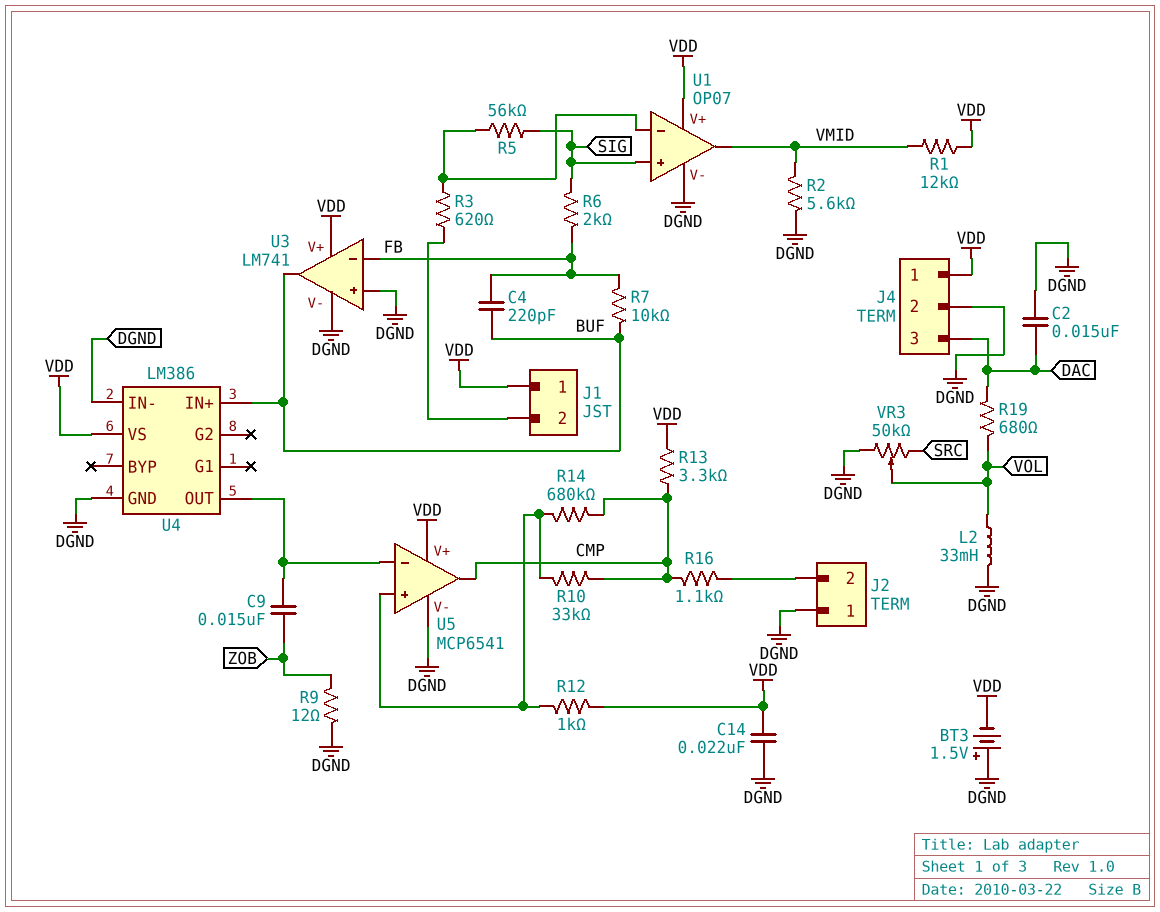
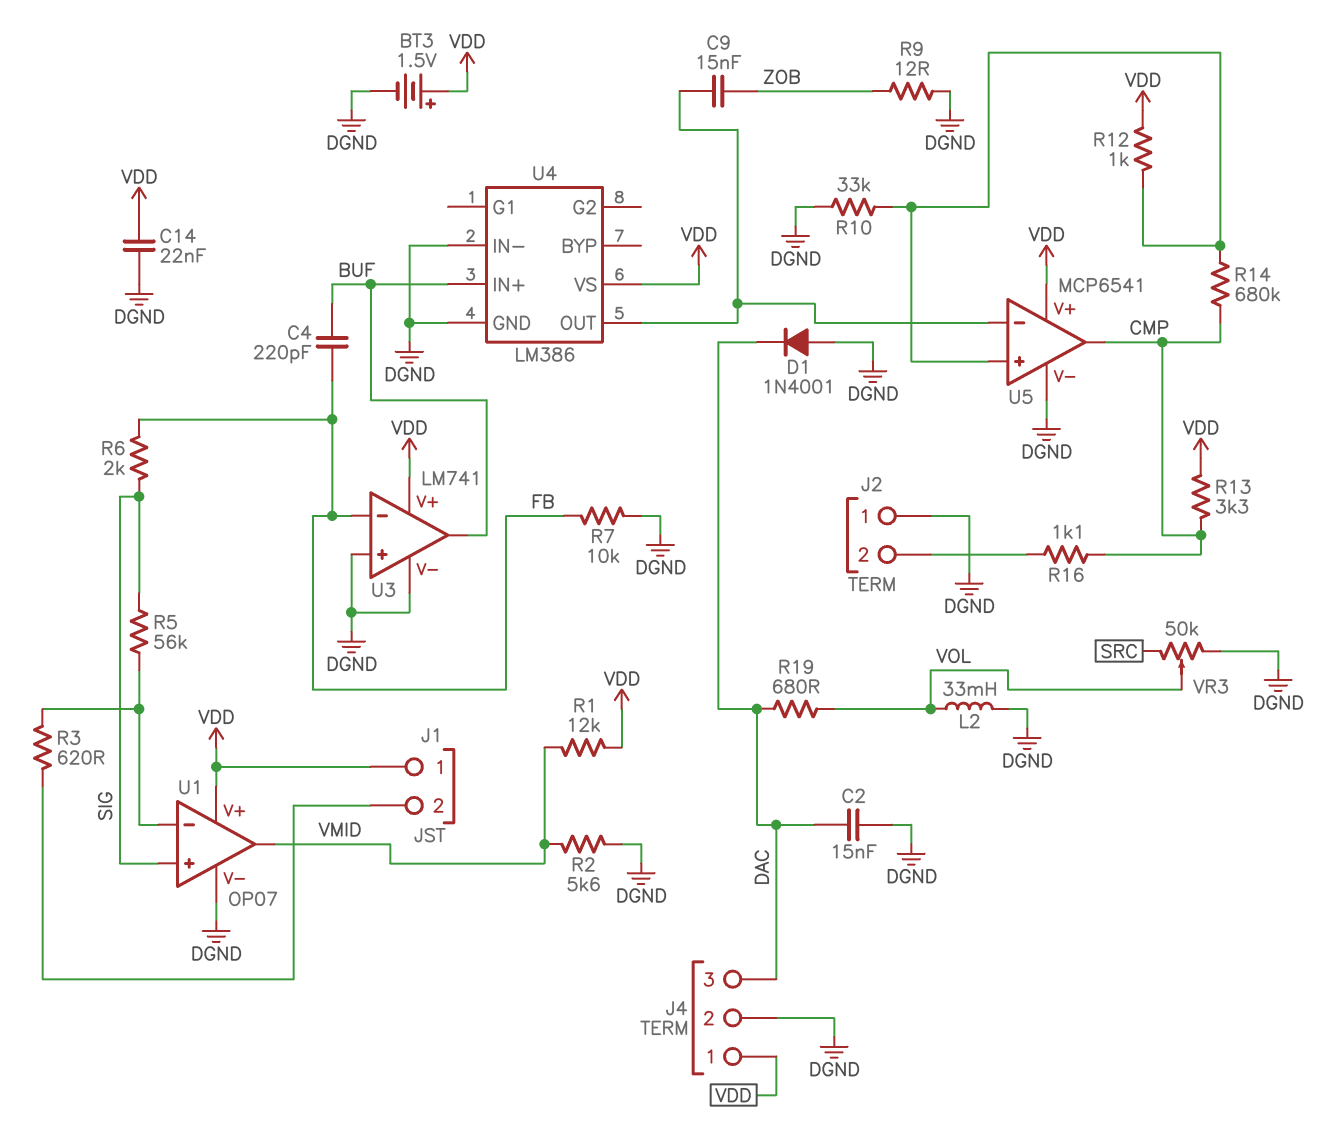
BT3: 1.5V (plus DGND, minus VDD) -> 1.5V (plus VDD, minus DGND)
D1: none -> diode 1N4001 (A DGND, K DAC)
R7: 10k (BUF, FB) -> 10k (DGND, FB)
R10: 33k (CMP, U5/in+) -> 33k (DGND, U5/in+)

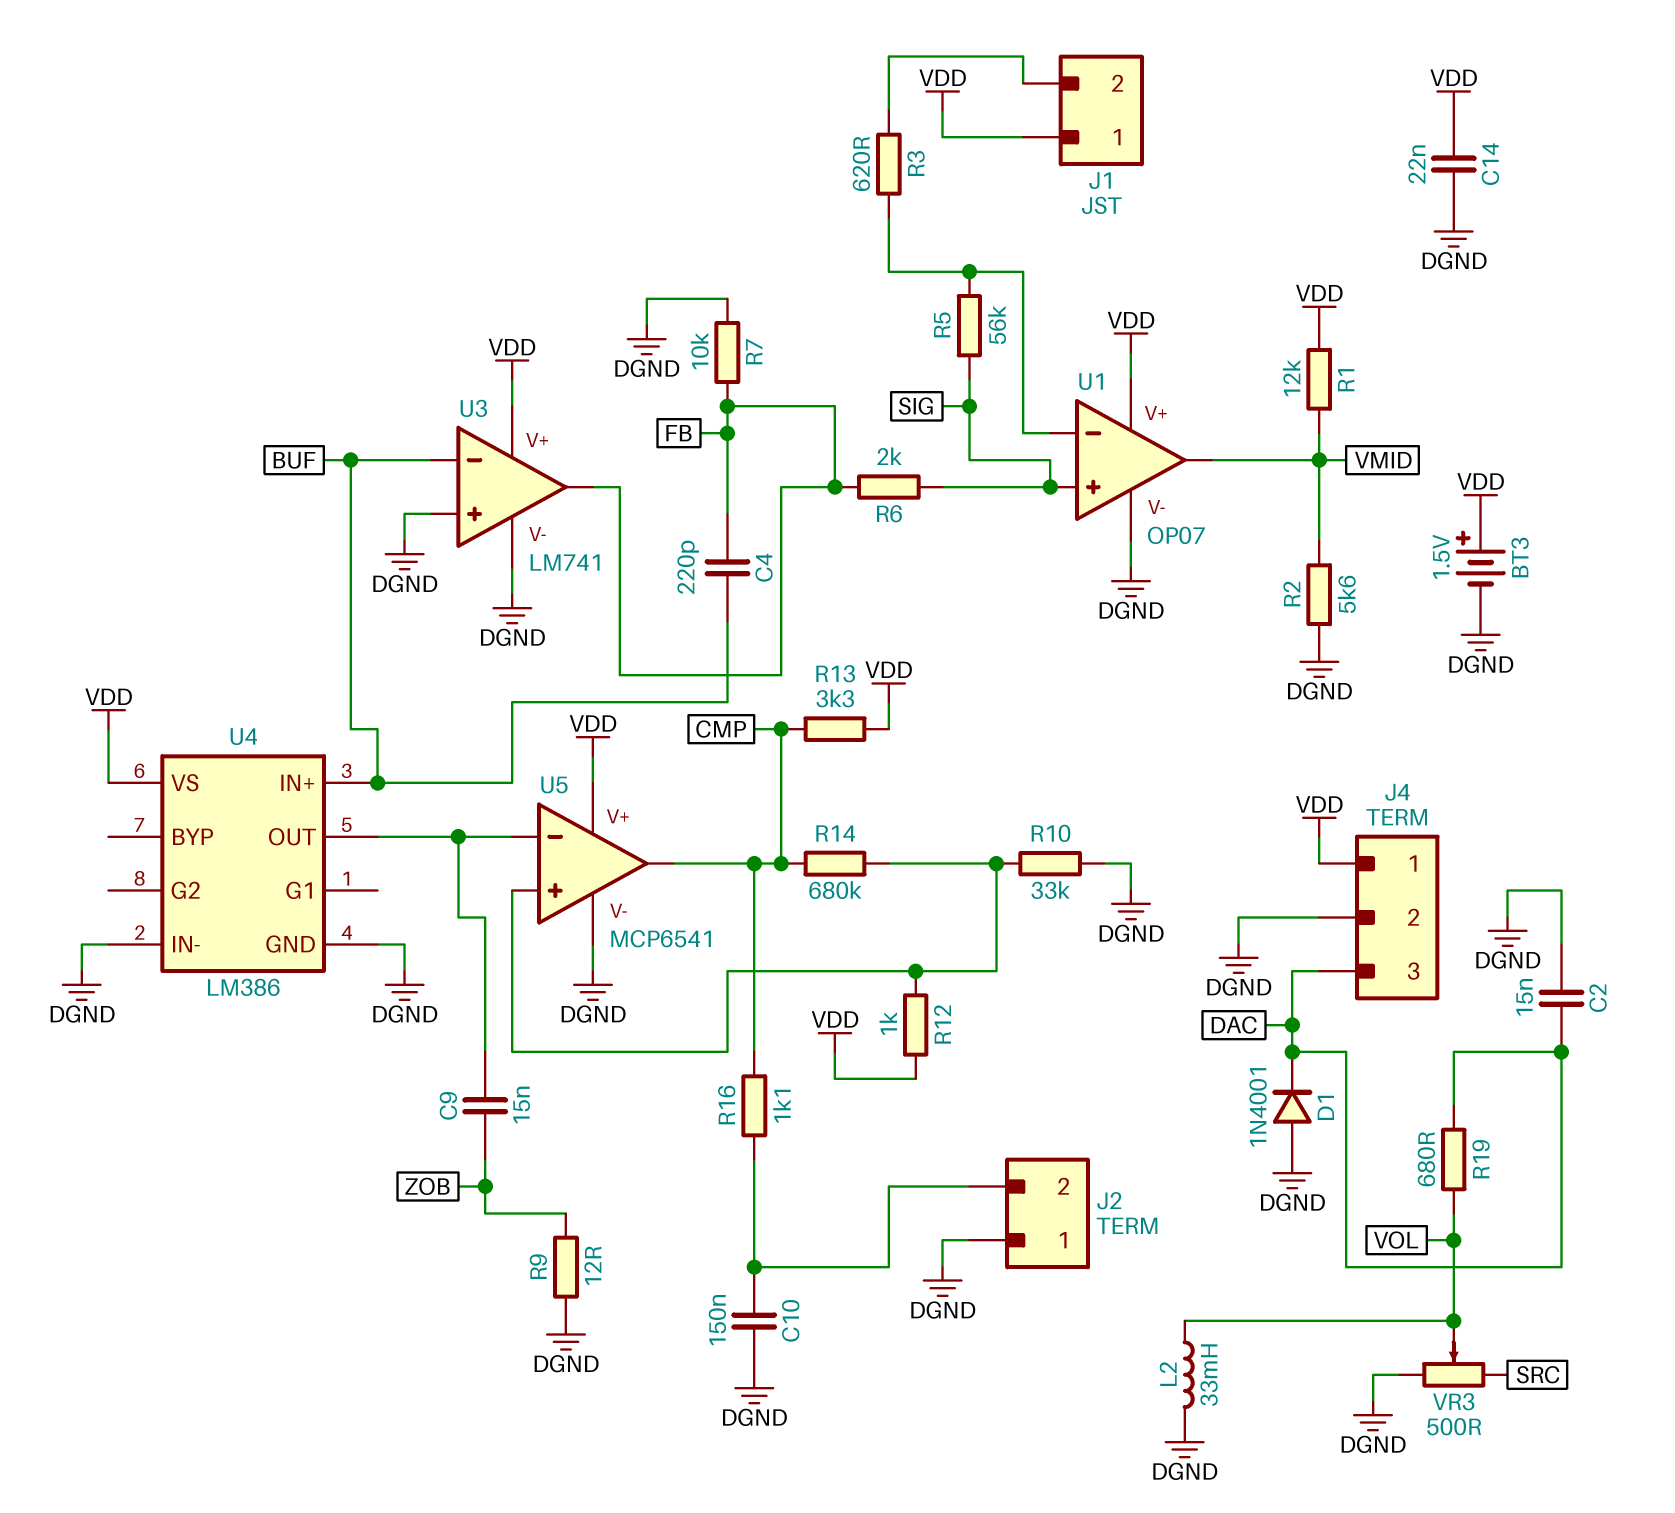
C10: none -> 150nF (DGND, J2/2)
U3 pin in-: FB -> BUF
U3 pin out: BUF -> FB
VR3: 50k (DGND, SRC, wiper VOL) -> 500 (DGND, SRC, wiper VOL)

